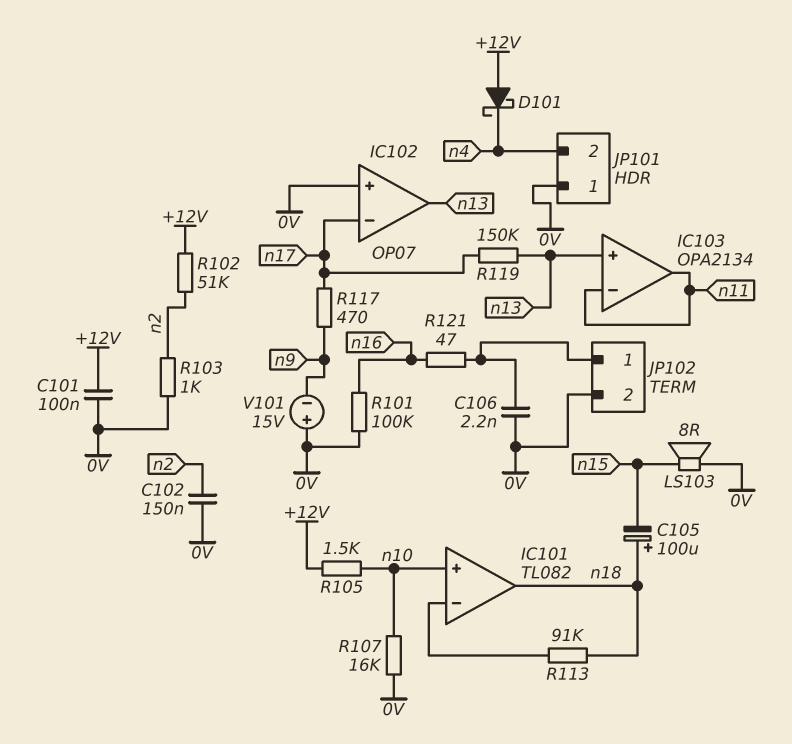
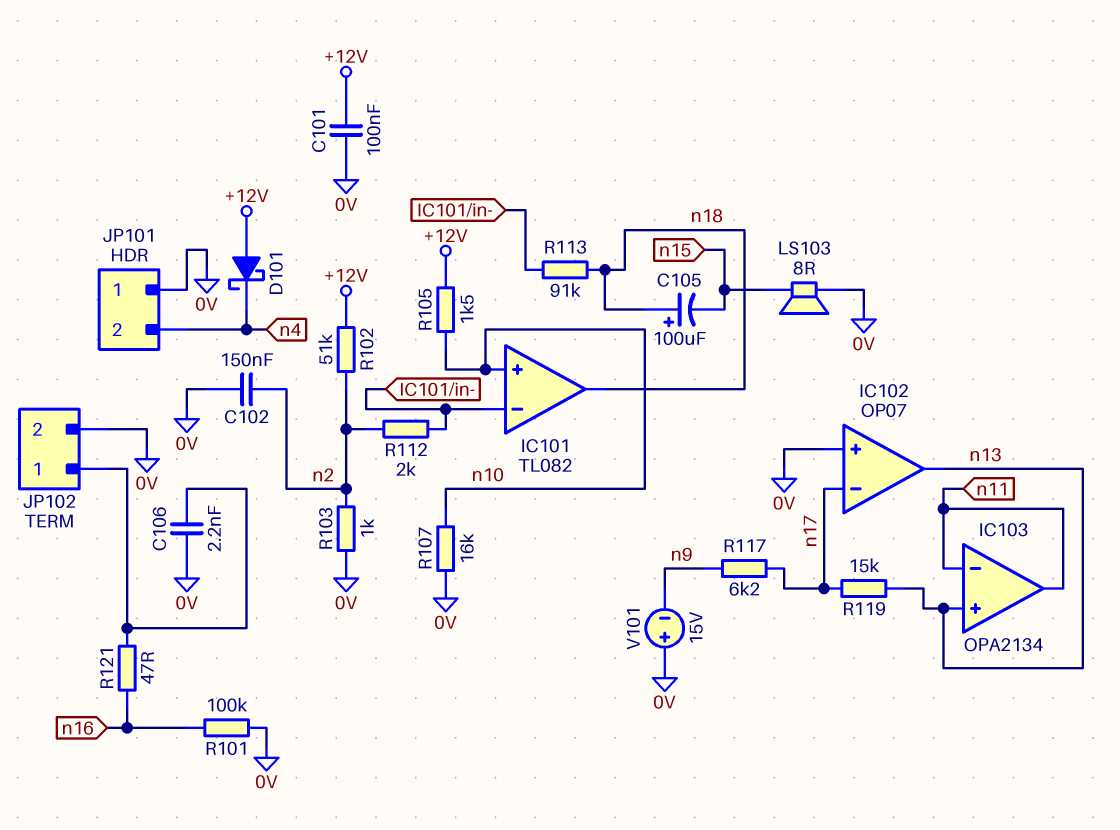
R112: none -> 2k (IC101/in-, n2)
R117: 470 (n9, n17) -> 6.2k (n9, n17)
R119: 150k (n13, n17) -> 15k (n13, n17)

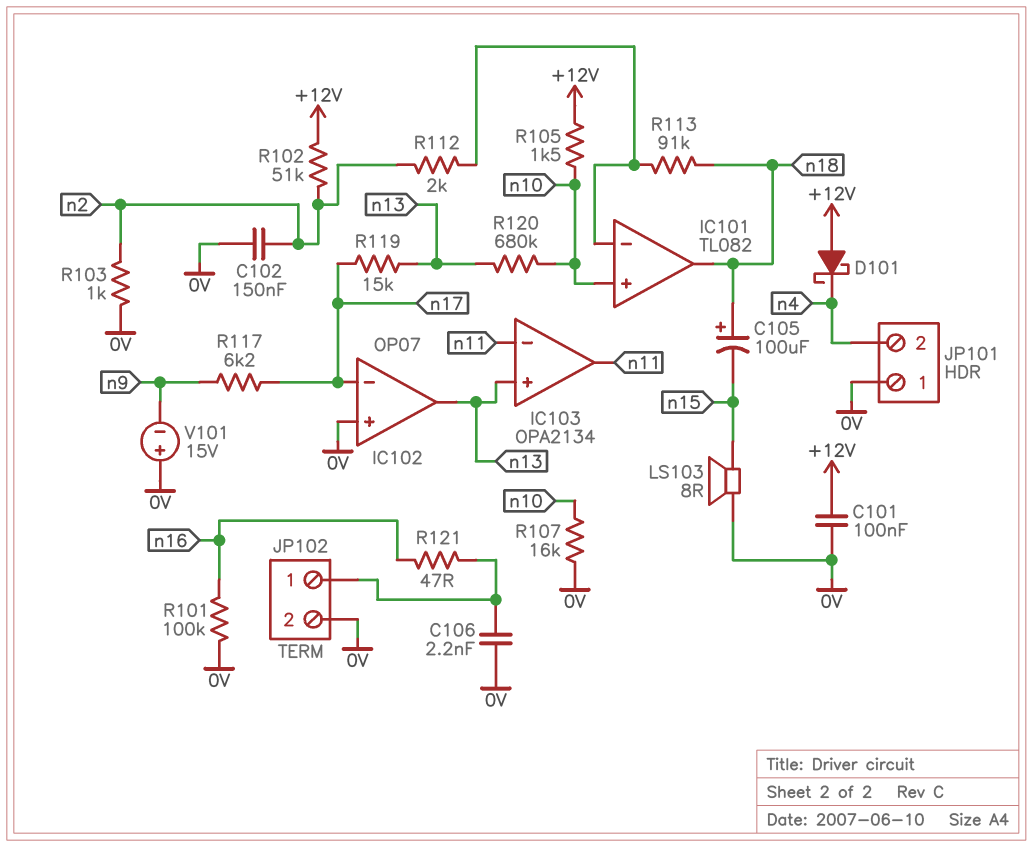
R120: none -> 680k (n10, n13)

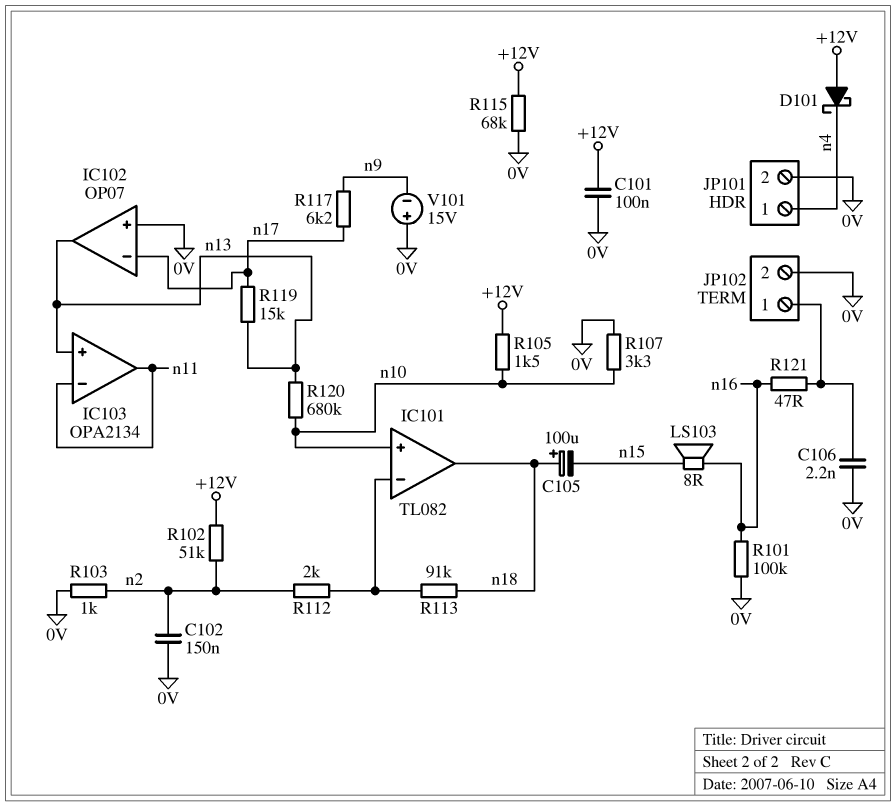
JP101 pin 1: 0V -> n4
JP101 pin 2: n4 -> 0V
LS103: speaker 8R (0V, n15) -> speaker 8R (n15, n16)
R107: 16k (0V, n10) -> 3.3k (0V, n10)
R115: none -> 68k (+12V, 0V)

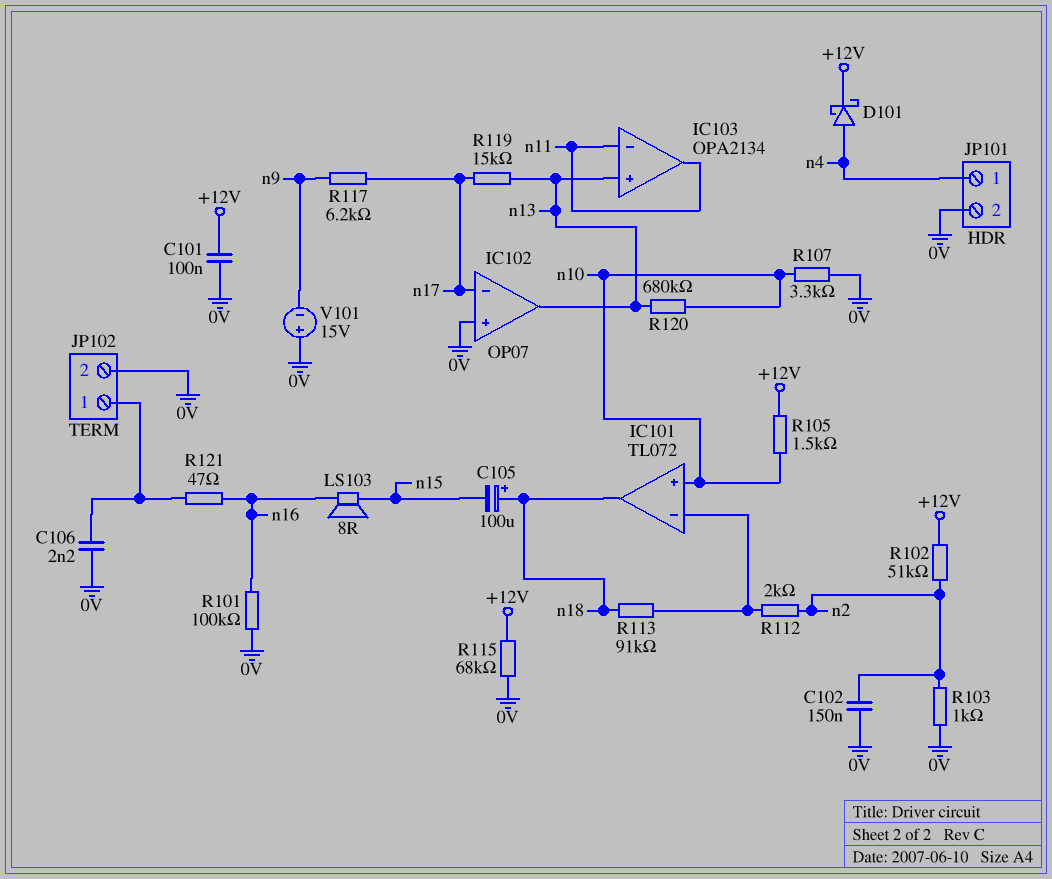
D101: schottky (A +12V, K n4) -> schottky (A n4, K +12V)
IC101: TL082 -> TL072

